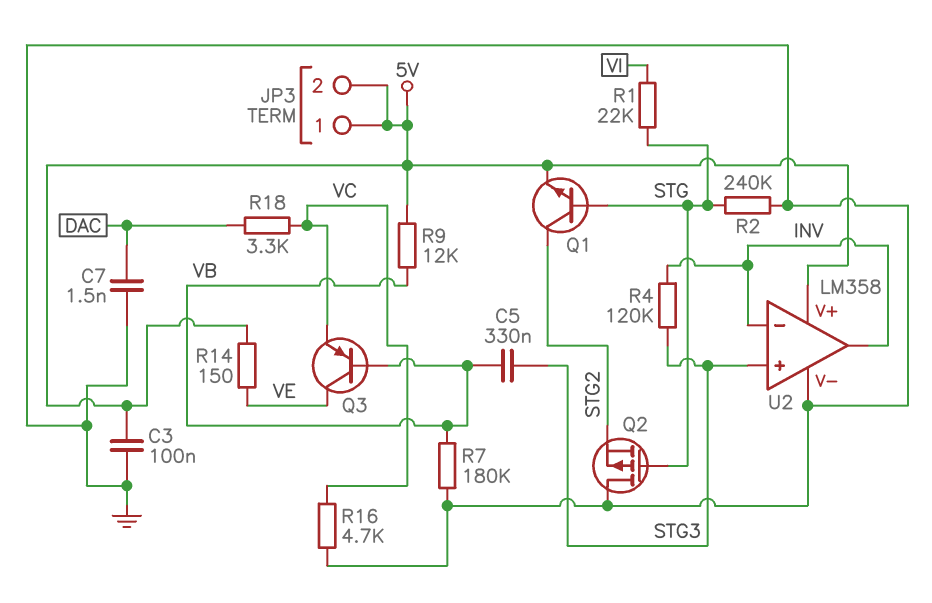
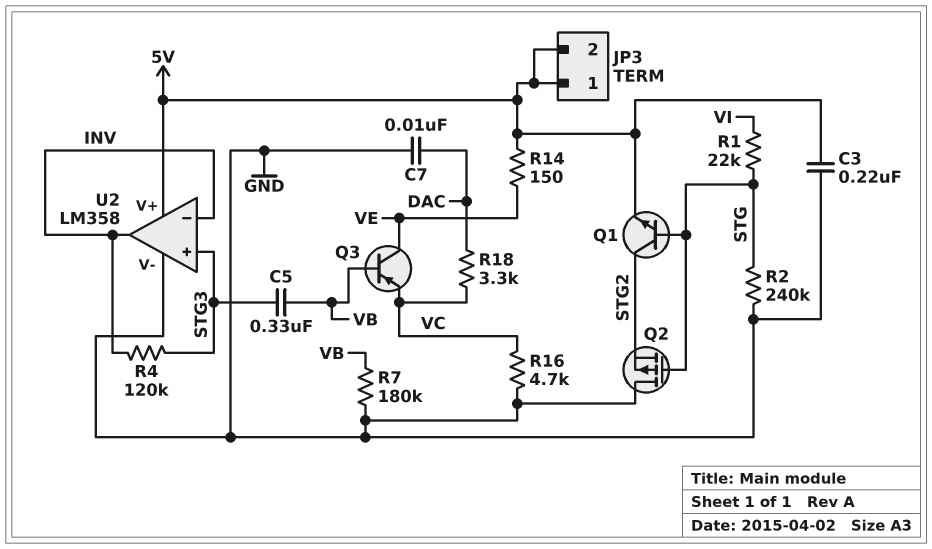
C3: 100nF (5V, GND) -> 220nF (5V, GND)
C7: 1.5nF (DAC, GND) -> 10nF (DAC, GND)
R9: 12k (5V, VB) -> none

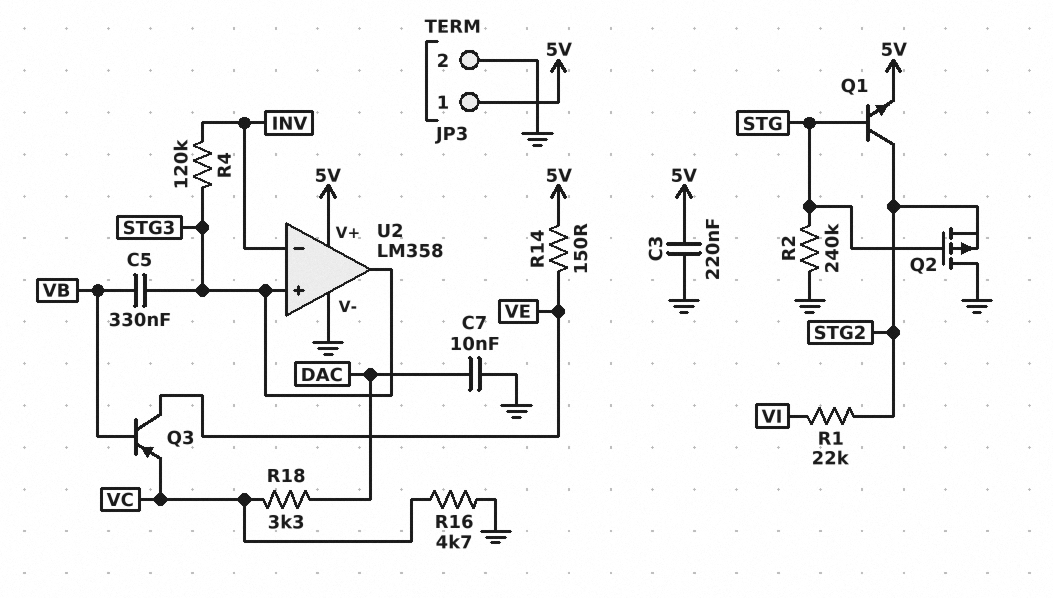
JP3 pin 2: 5V -> GND
R1: 22k (STG, VI) -> 22k (STG2, VI)
R7: 180k (GND, VB) -> none
U2 pin out: INV -> STG3

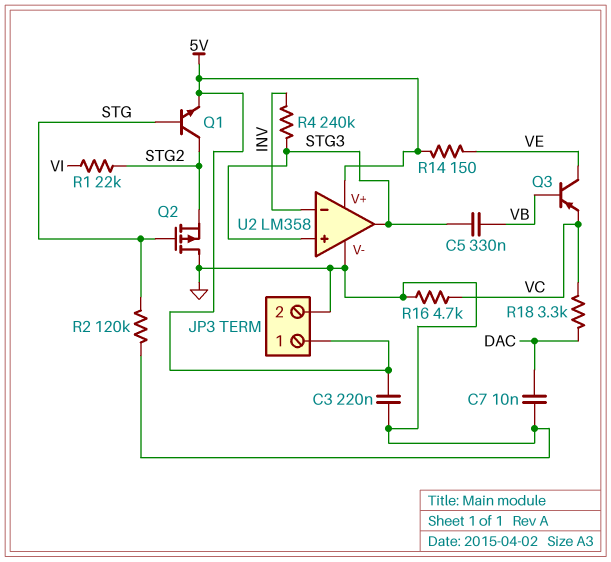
R2: 240k (GND, STG) -> 120k (GND, STG)
R4: 120k (INV, STG3) -> 240k (INV, STG3)

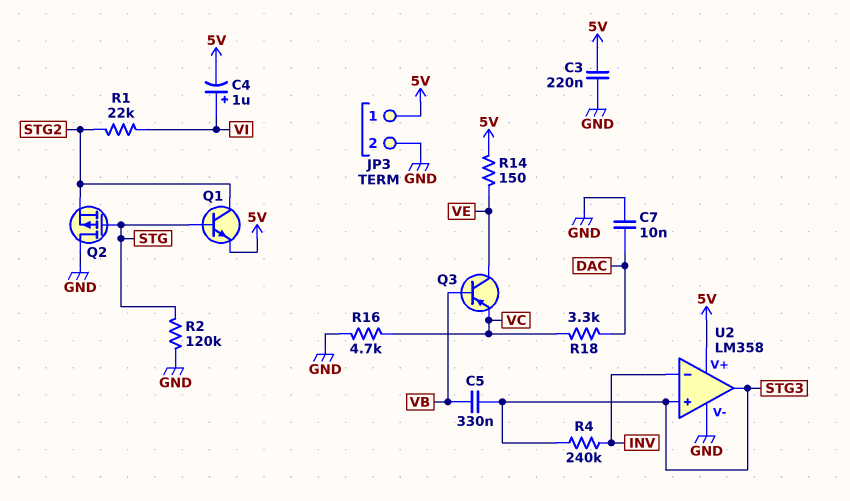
C4: none -> 1uF (plus VI, minus 5V)

